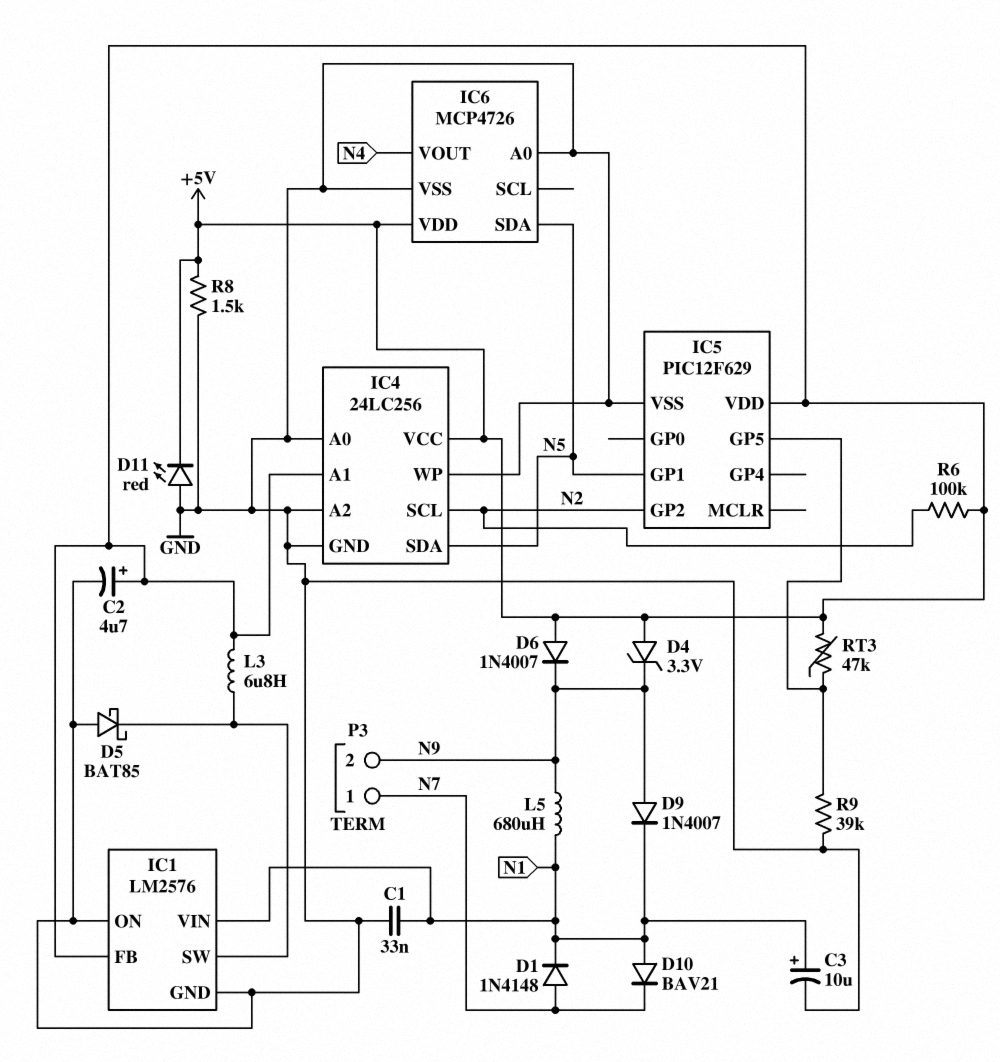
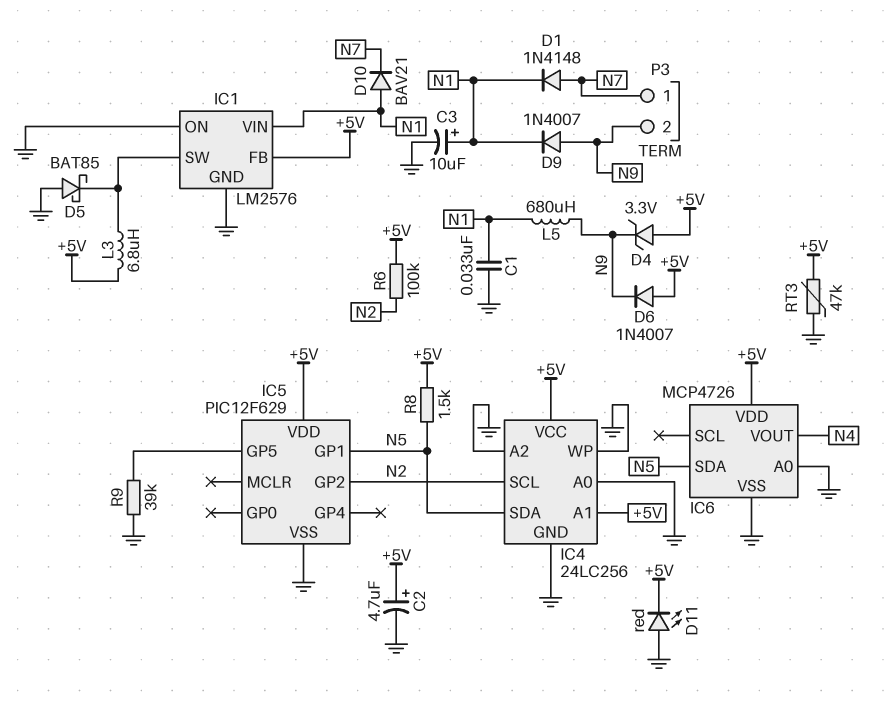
R8: 1.5k (+5V, GND) -> 1.5k (+5V, N5)
RT3: 47k (+5V, IC5/GP5) -> 47k (+5V, GND)

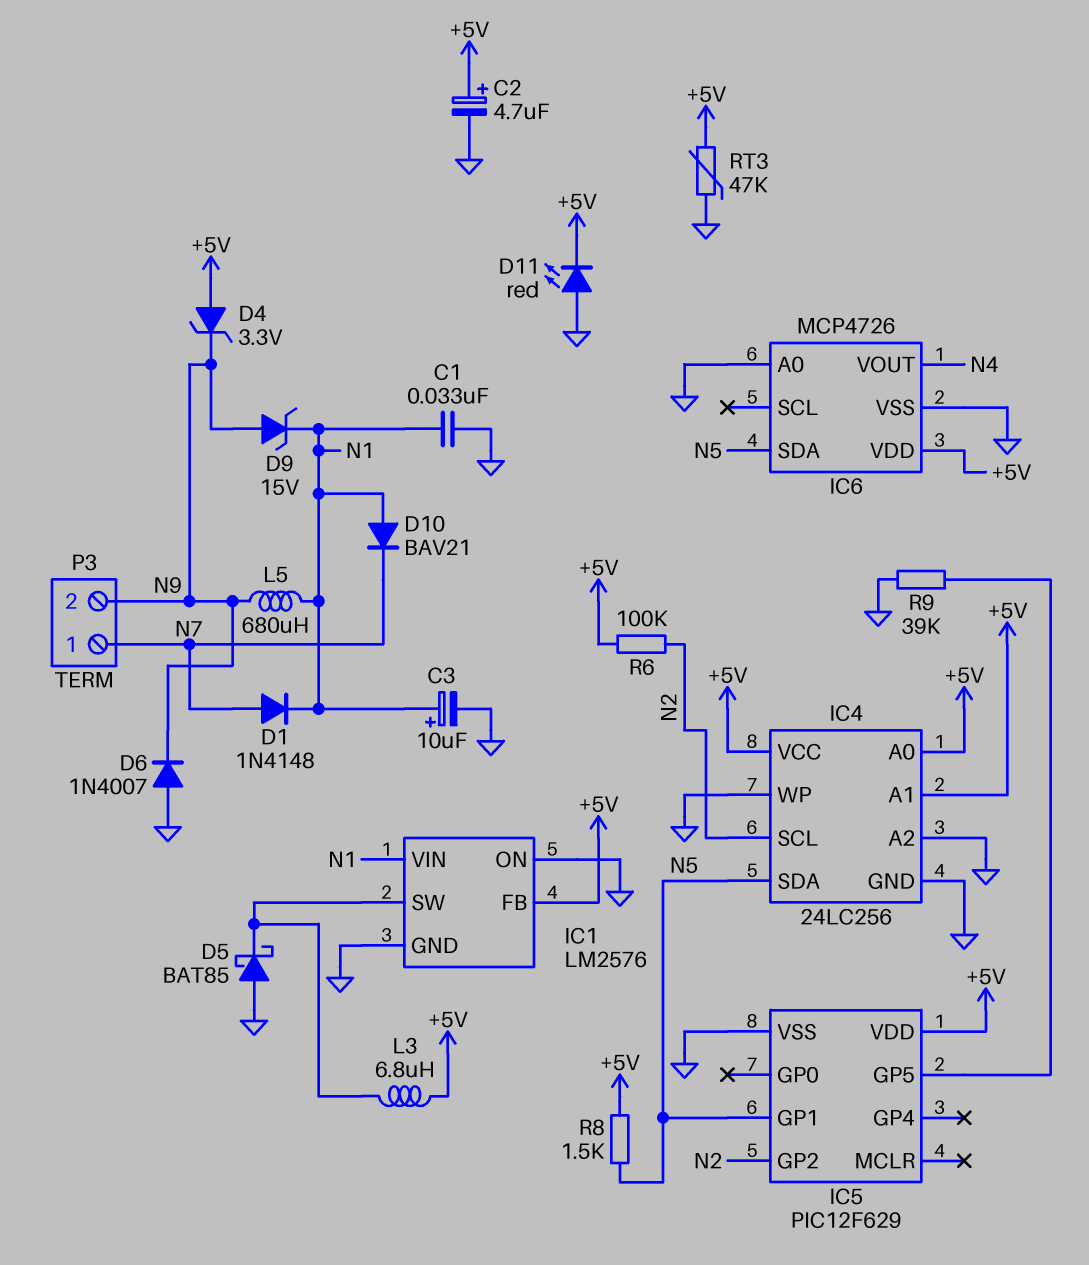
D6: diode 1N4007 (A +5V, K N9) -> diode 1N4007 (A GND, K N9)
D9: diode 1N4007 (A N9, K N1) -> zener 15V (A N9, K N1)
IC4 pin A0: GND -> +5V

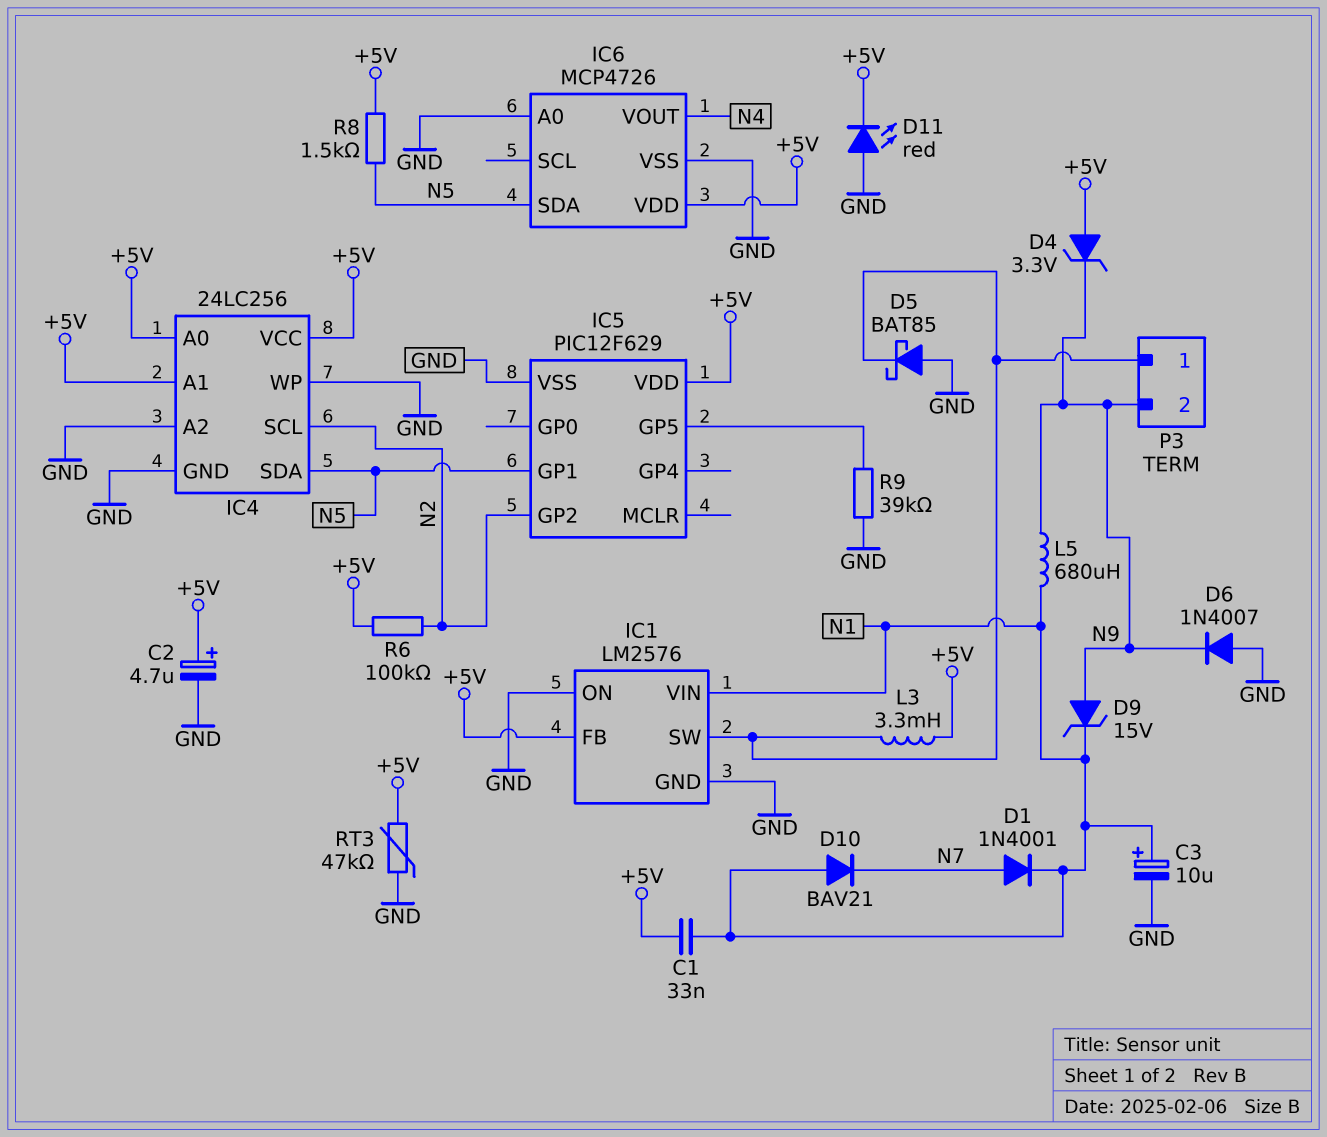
C1: 33nF (GND, N1) -> 33nF (+5V, N1)
D1: diode 1N4148 (A N7, K N1) -> diode 1N4001 (A N7, K N1)
L3: 6.8uH (+5V, IC1/SW) -> 3.3mH (+5V, IC1/SW)
P3 pin 1: N7 -> IC1/SW

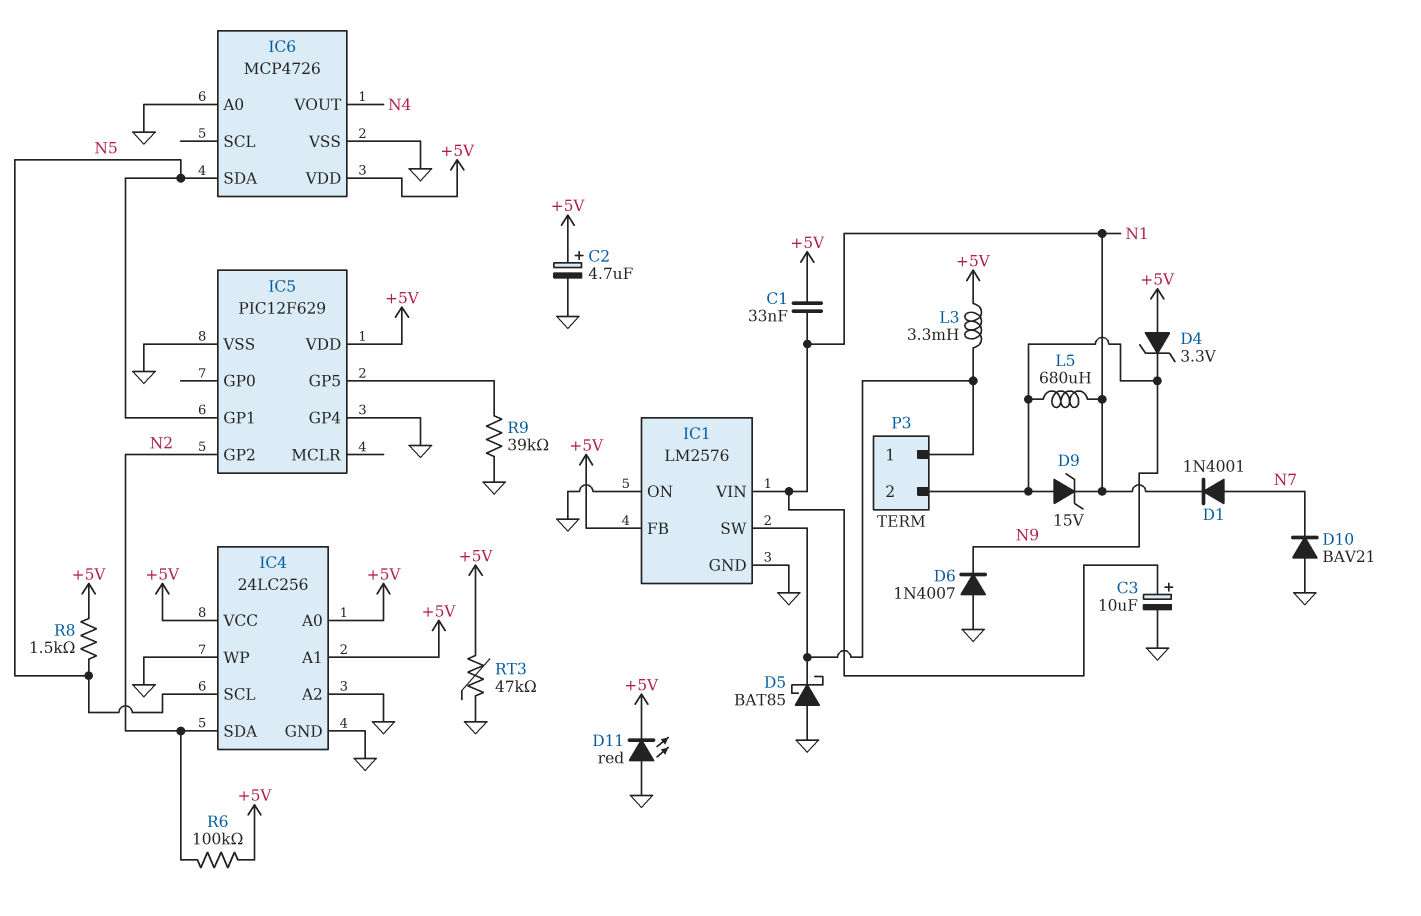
D10: diode BAV21 (A N1, K N7) -> diode BAV21 (A GND, K N7)
IC4 pin SCL: N2 -> N5
IC4 pin SDA: N5 -> N2
IC5 pin GP4: none -> GND

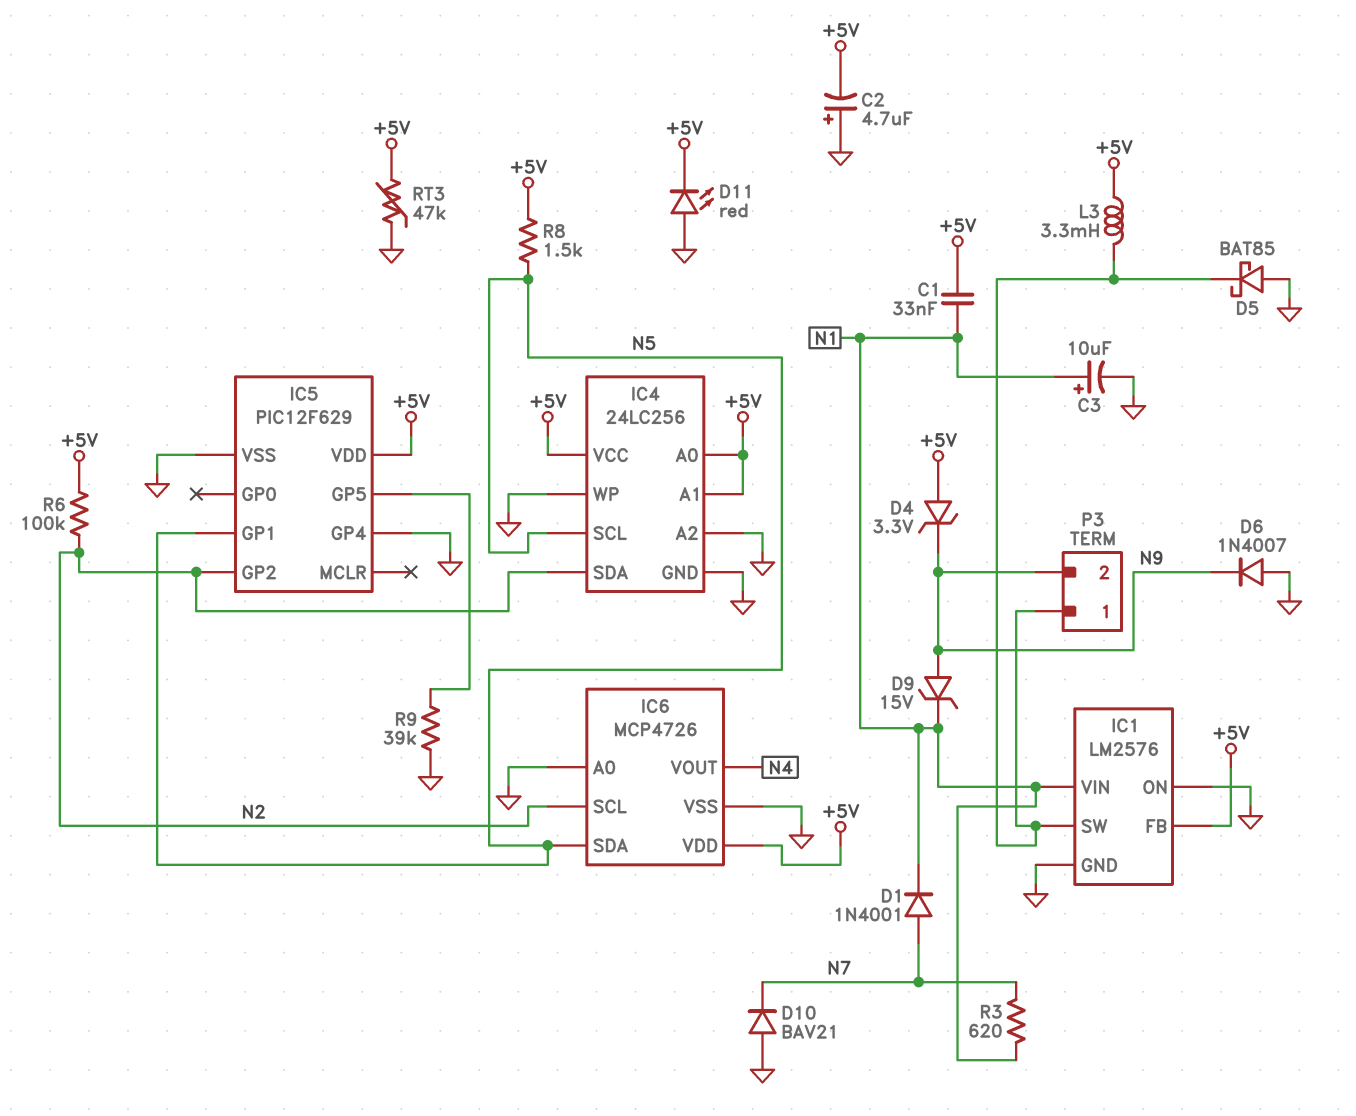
C2: 4.7uF (plus +5V, minus GND) -> 4.7uF (plus GND, minus +5V)
IC6 pin SCL: none -> N2
L5: 680uH (N1, N9) -> none
R3: none -> 620 (N1, N7)

